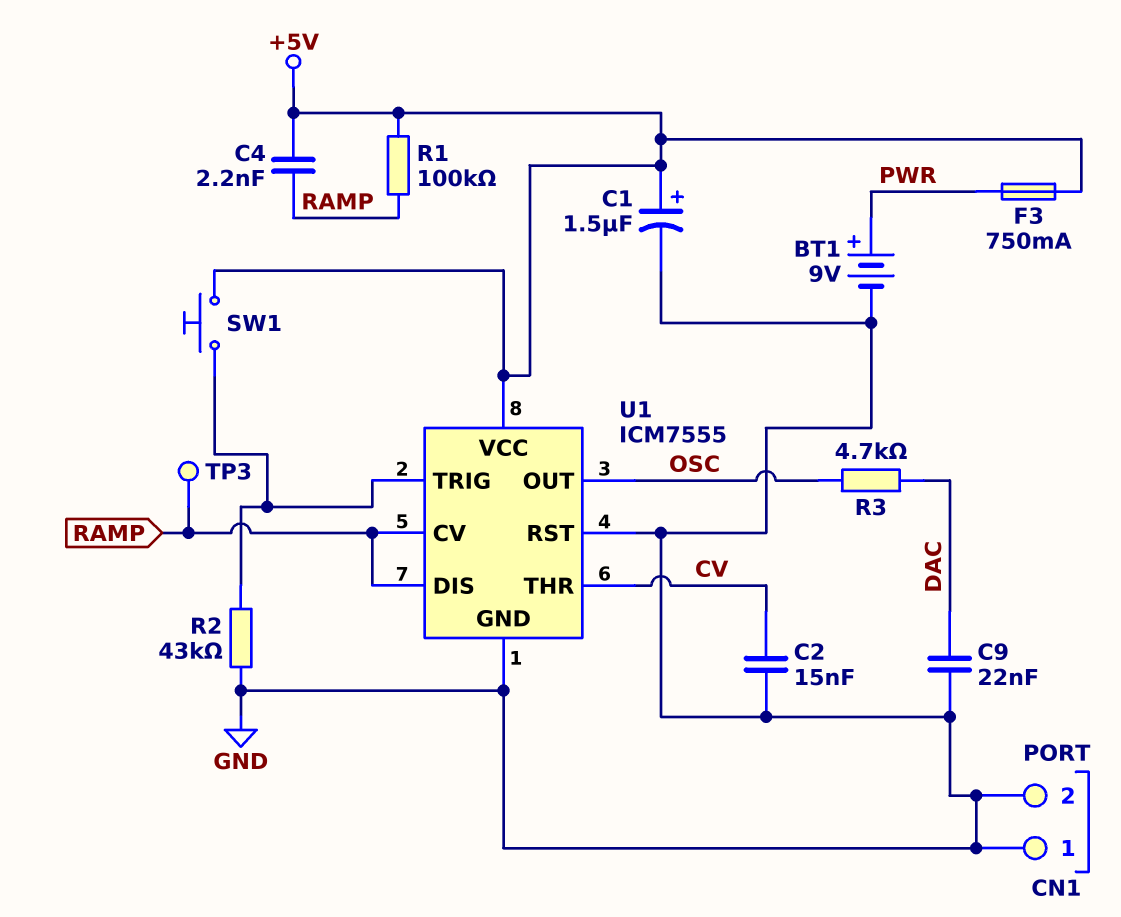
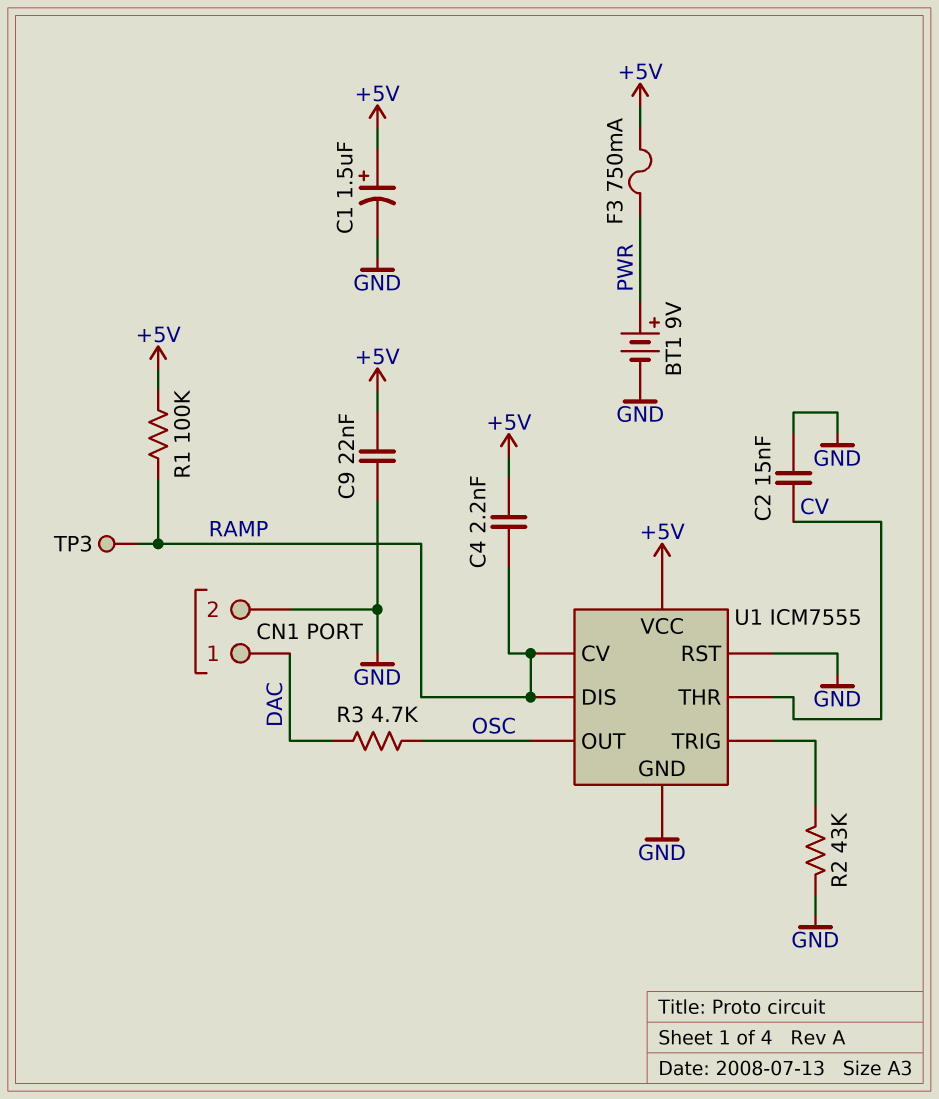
C9: 22nF (DAC, GND) -> 22nF (+5V, GND)
CN1 pin 1: GND -> DAC
SW1: button (+5V, U1/TRIG) -> none

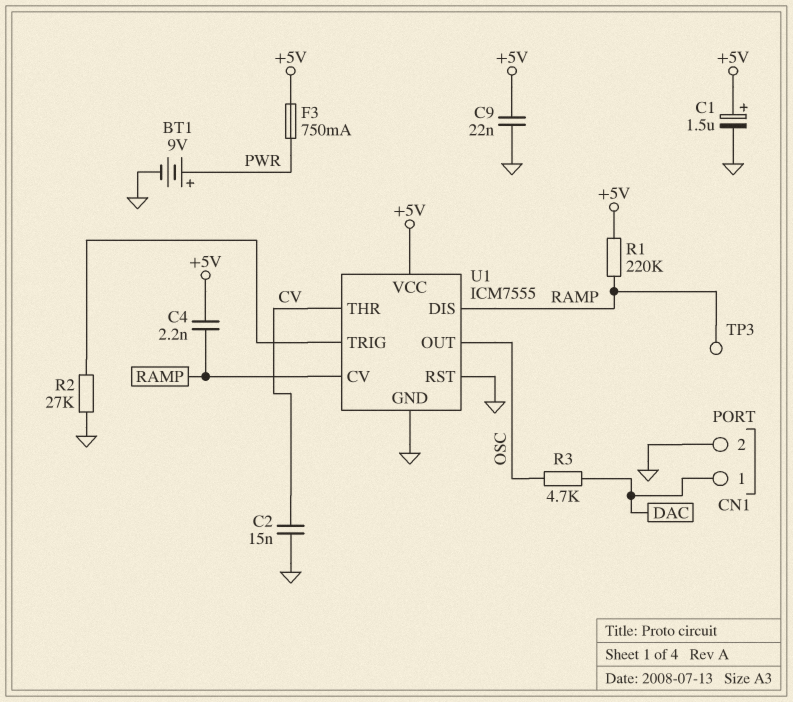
R1: 100k (+5V, RAMP) -> 220k (+5V, RAMP)
R2: 43k (GND, U1/TRIG) -> 27k (GND, U1/TRIG)

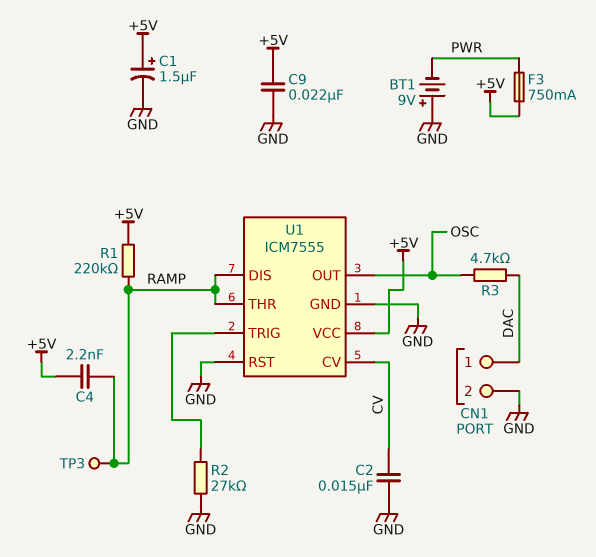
BT1: 9V (plus PWR, minus GND) -> 9V (plus GND, minus PWR)
U1 pin CV: RAMP -> CV
U1 pin THR: CV -> RAMP

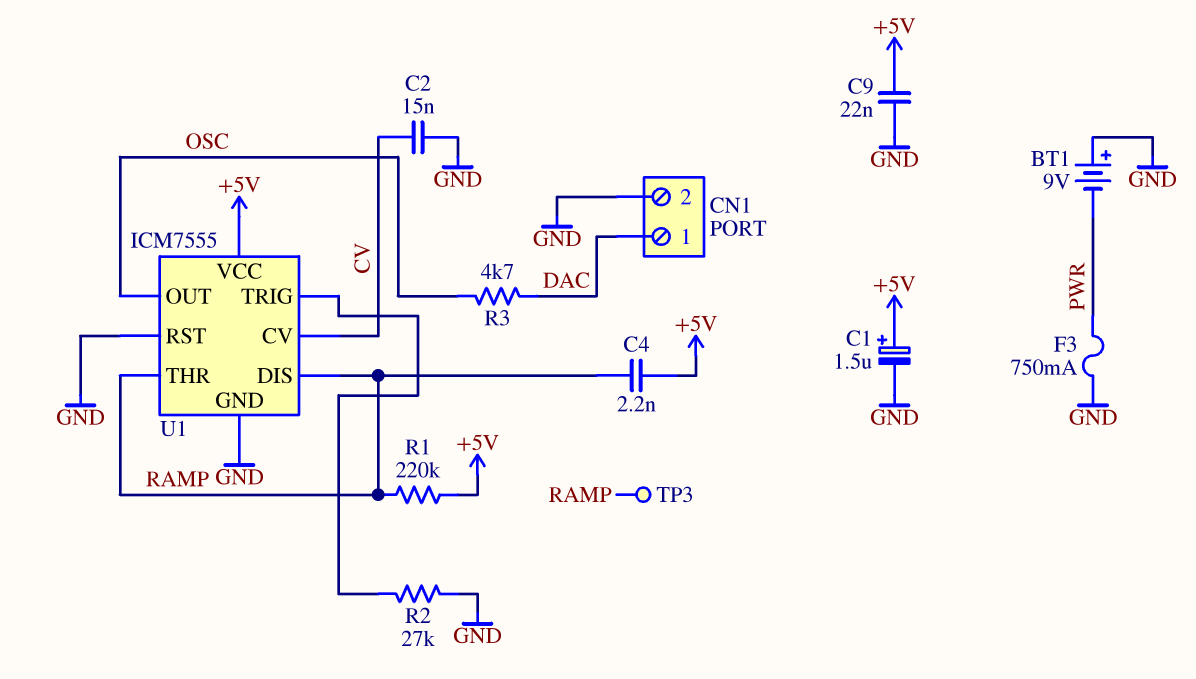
F3: 750mA (+5V, PWR) -> 750mA (GND, PWR)

